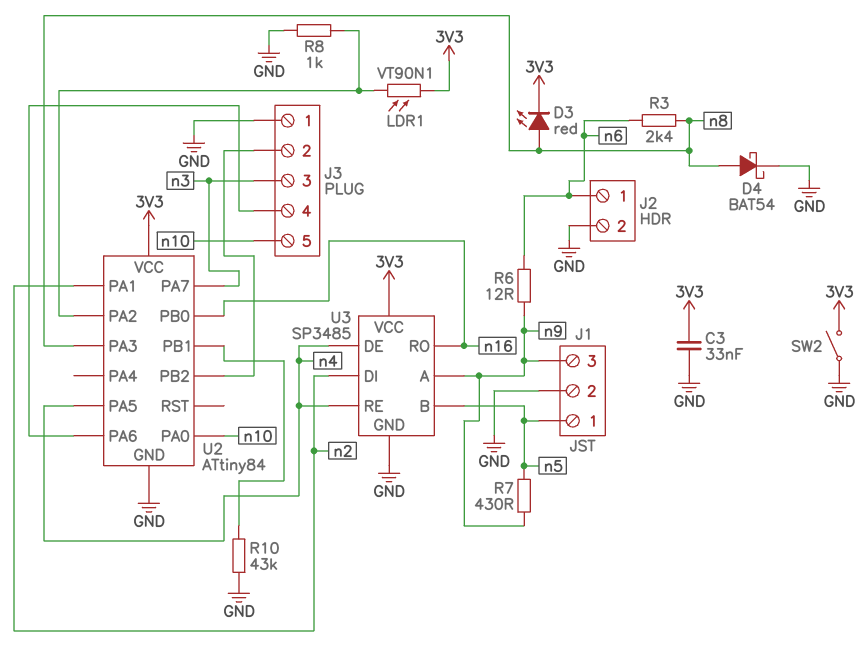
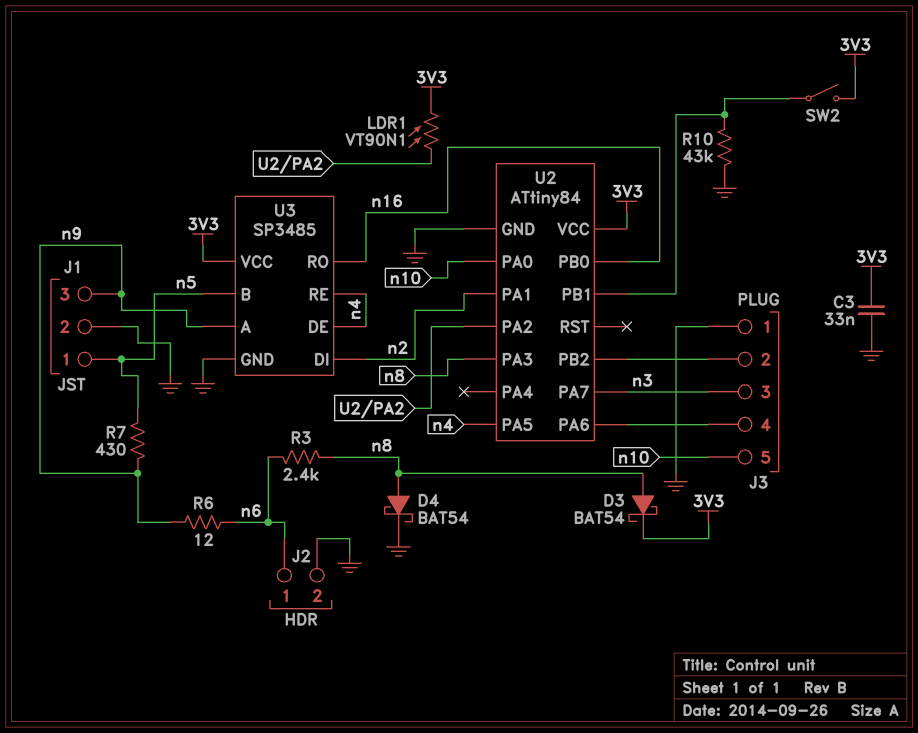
D3: LED red (A n8, K 3V3) -> schottky BAT54 (A n8, K 3V3)
R8: 1k (GND, U2/PA2) -> none
SW2: switch (3V3, GND) -> switch (3V3, U2/PB1)

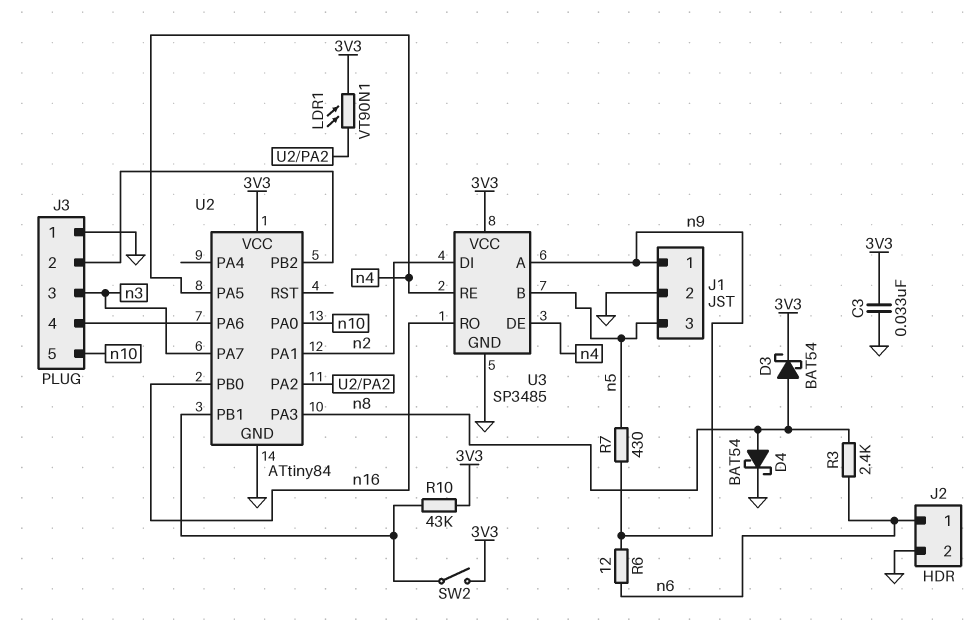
J1 pin 1: n5 -> n9
J1 pin 3: n9 -> n5
R10: 43k (GND, U2/PB1) -> 43k (3V3, U2/PB1)

